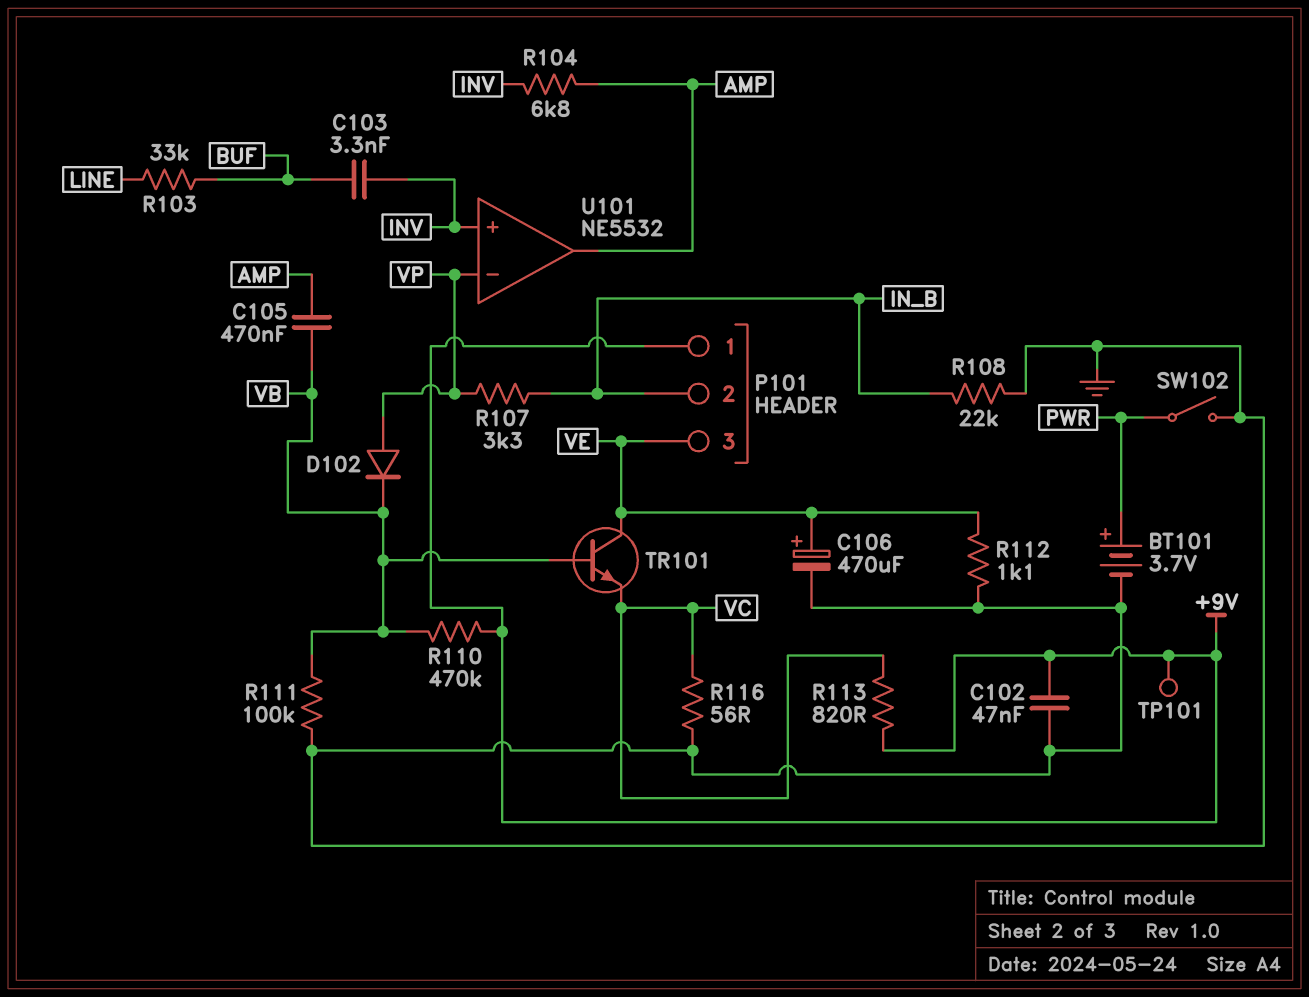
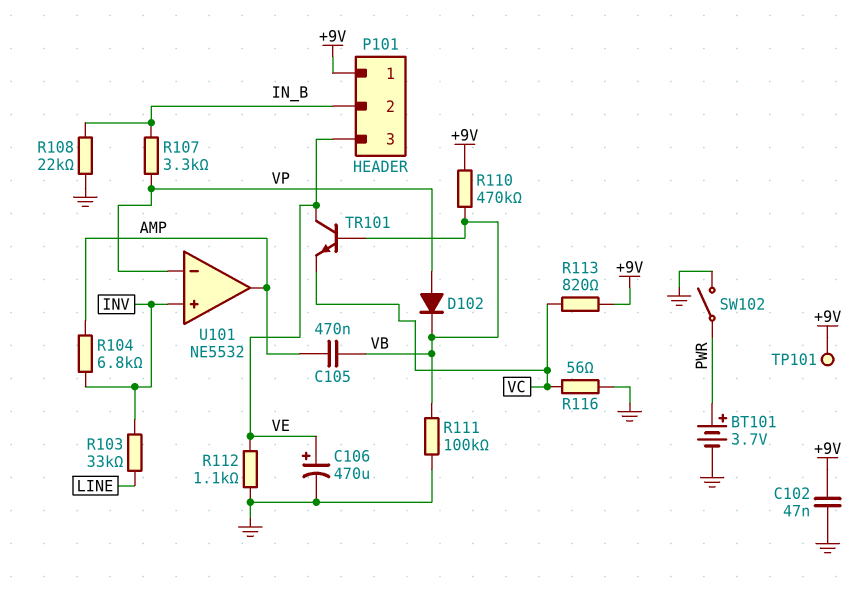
C103: 3.3nF (BUF, INV) -> none
R103: 33k (BUF, LINE) -> 33k (INV, LINE)

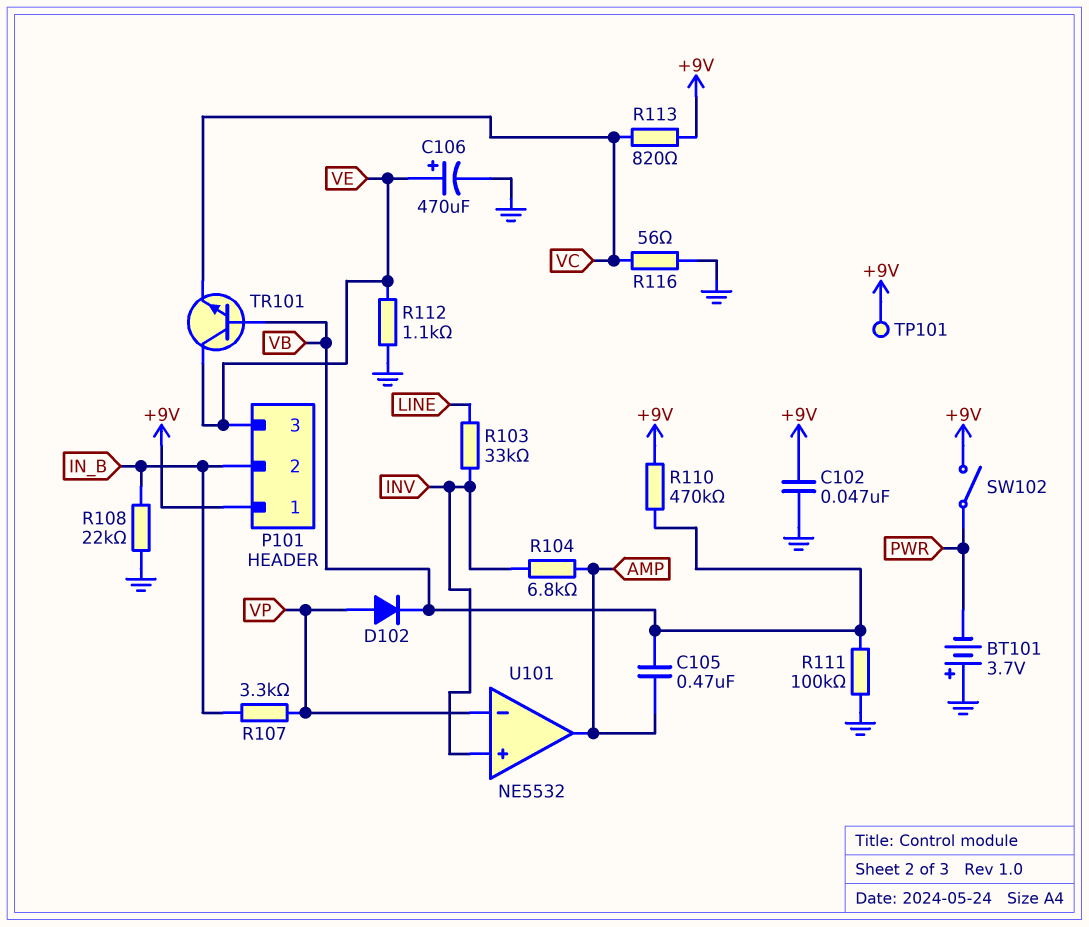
BT101: 3.7V (plus PWR, minus GND) -> 3.7V (plus GND, minus PWR)
SW102: switch (GND, PWR) -> switch (+9V, PWR)

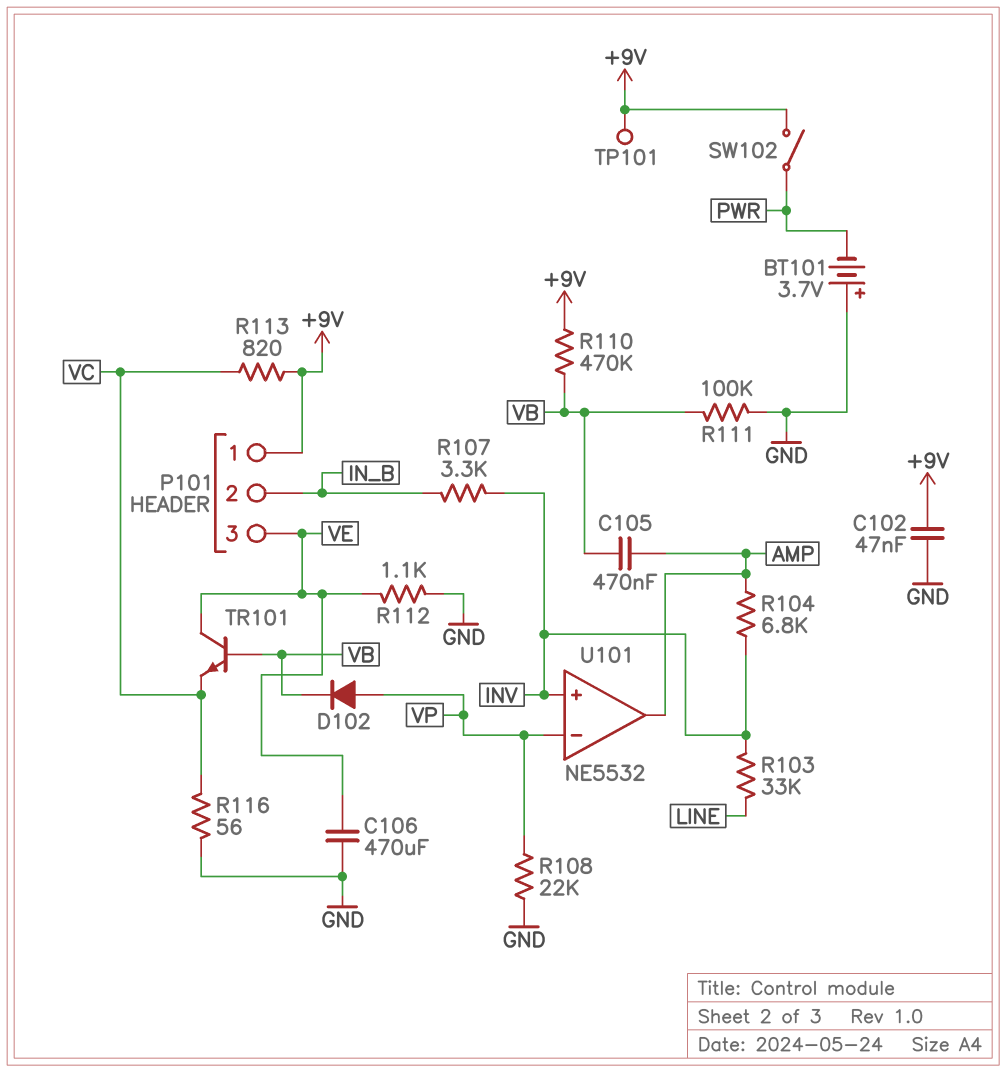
C106: 470uF (plus VE, minus GND) -> 470uF (GND, VE)
R107: 3.3k (IN_B, VP) -> 3.3k (INV, IN_B)
R108: 22k (GND, IN_B) -> 22k (GND, VP)

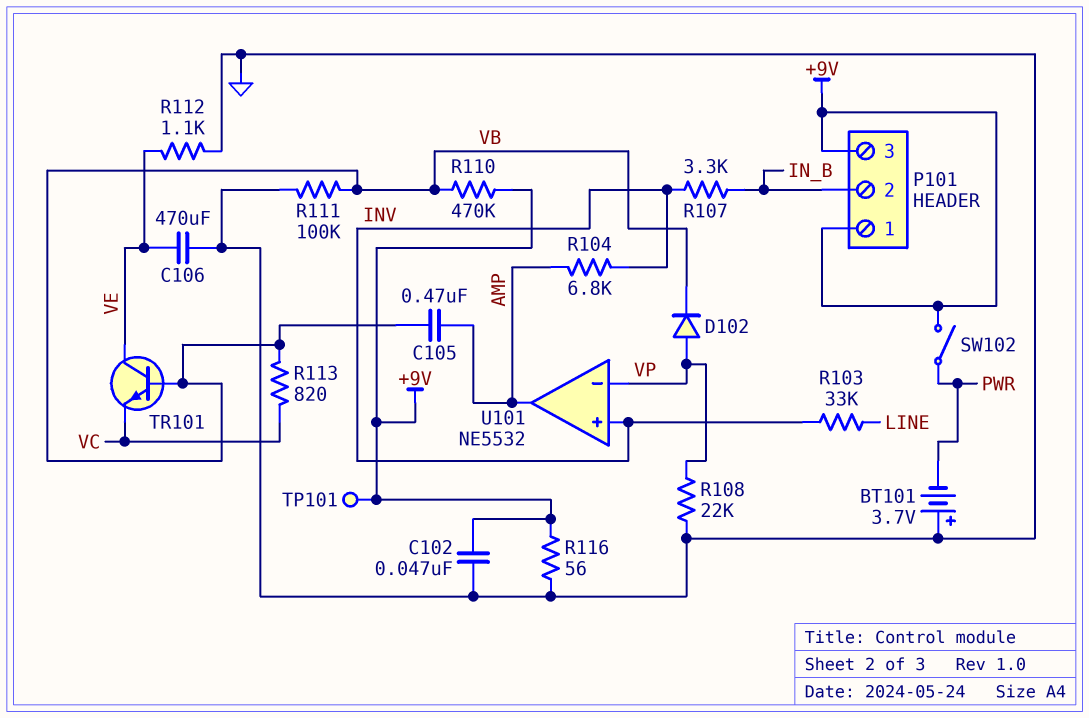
P101 pin 3: VE -> +9V
R113: 820 (+9V, VC) -> 820 (VB, VC)
R116: 56 (GND, VC) -> 56 (+9V, GND)

